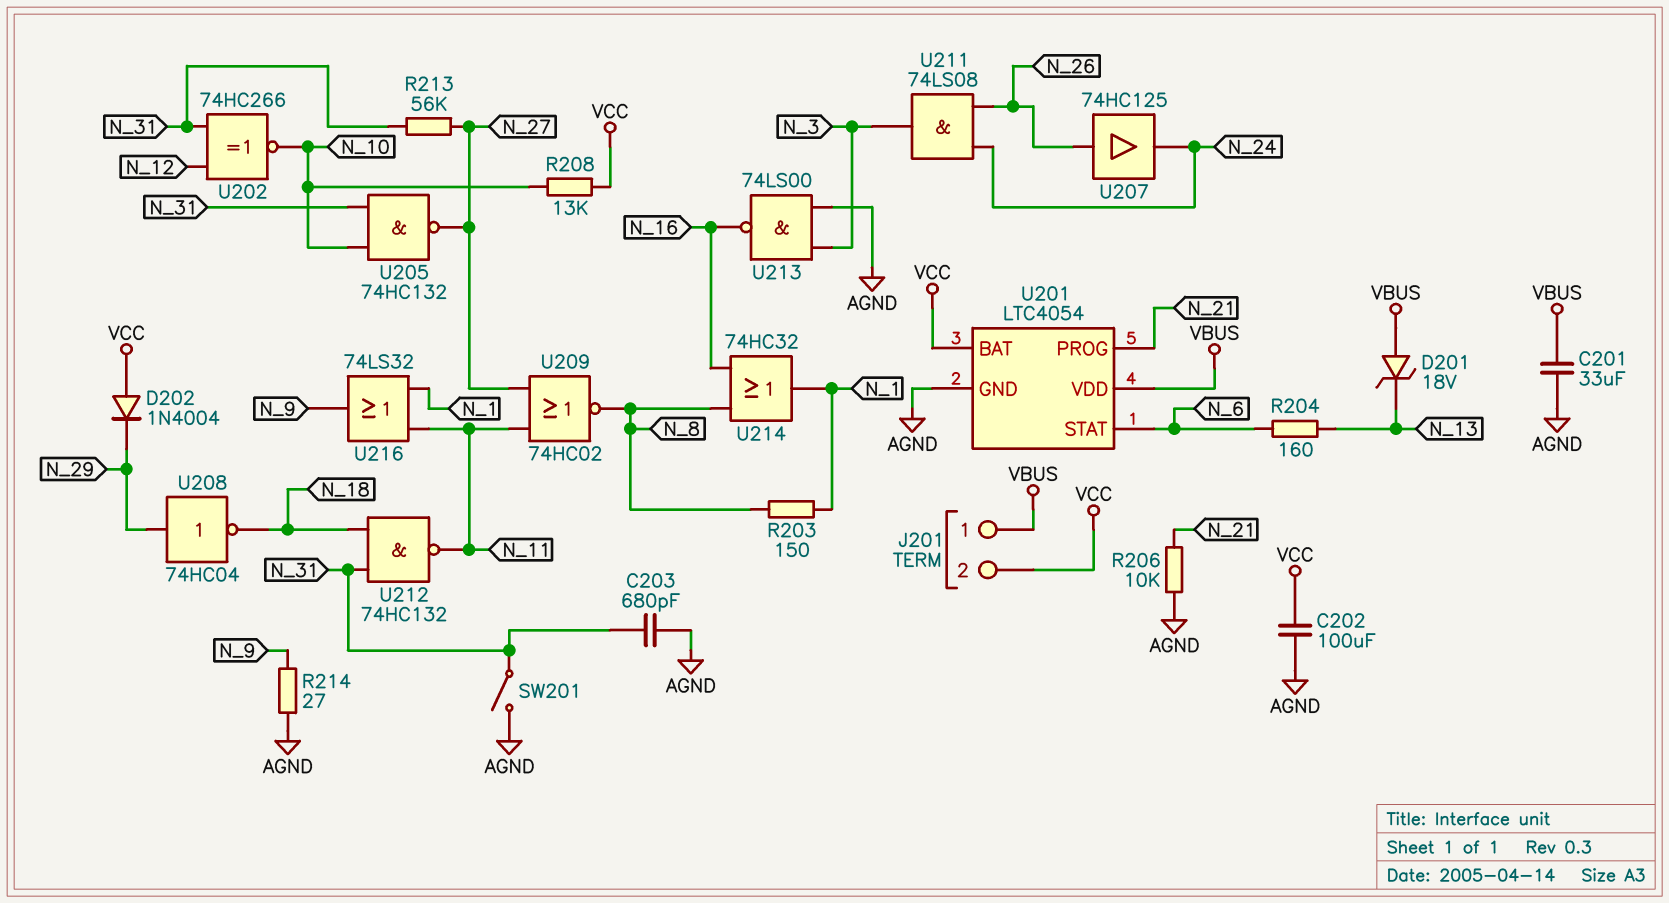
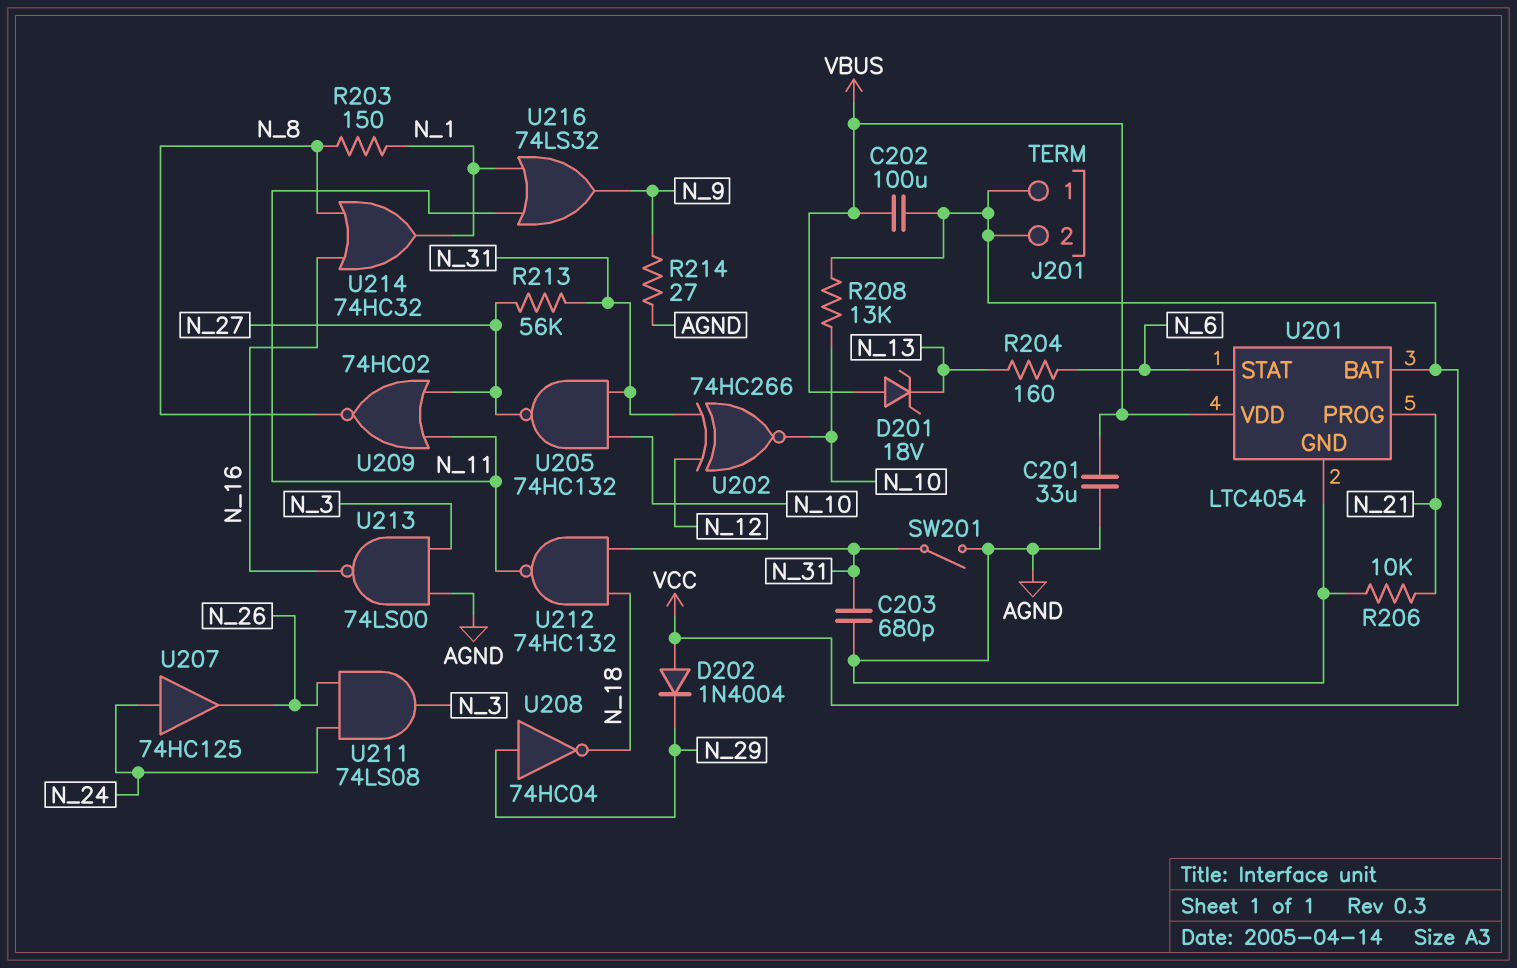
C202: 100uF (AGND, VCC) -> 100uF (VBUS, VCC)
J201 pin 1: VBUS -> VCC
U207: buffer 74HC125 (in N_26, out N_24) -> buffer 74HC125 (in N_24, out N_26)

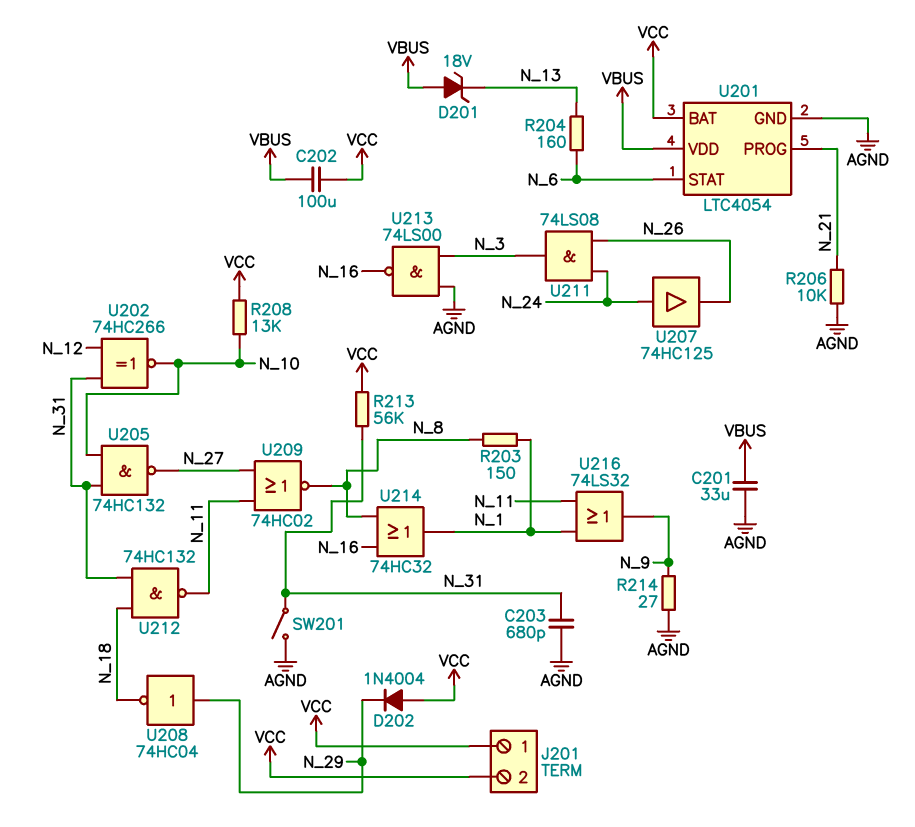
R213: 56k (N_27, N_31) -> 56k (N_31, VCC)

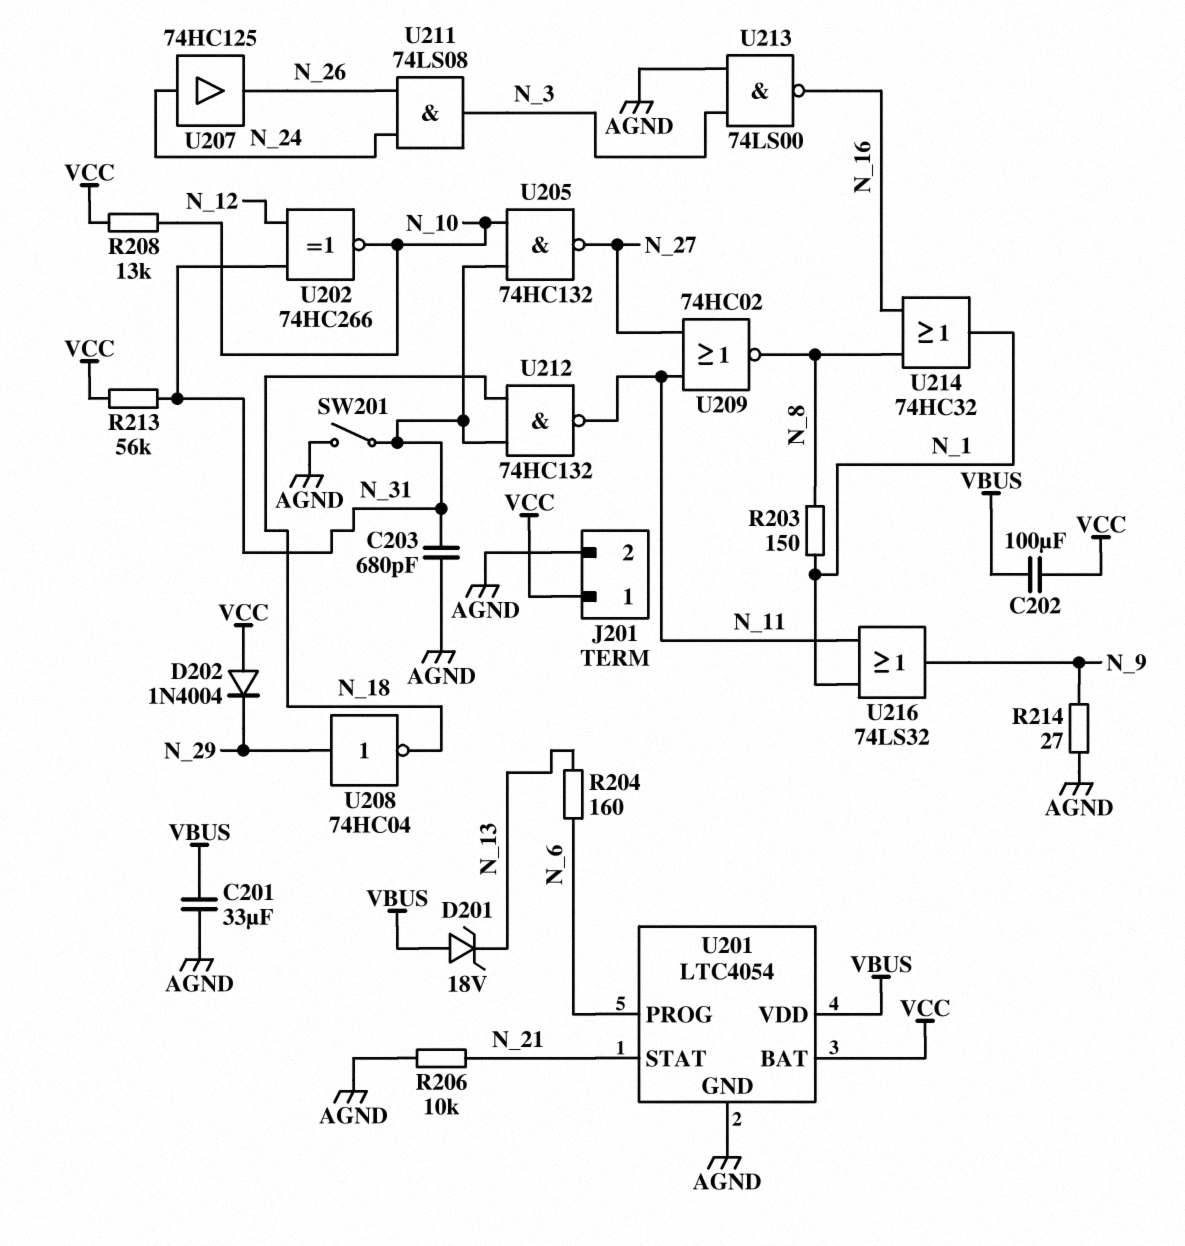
J201 pin 2: VCC -> AGND
U201 pin PROG: N_21 -> N_6
U201 pin STAT: N_6 -> N_21

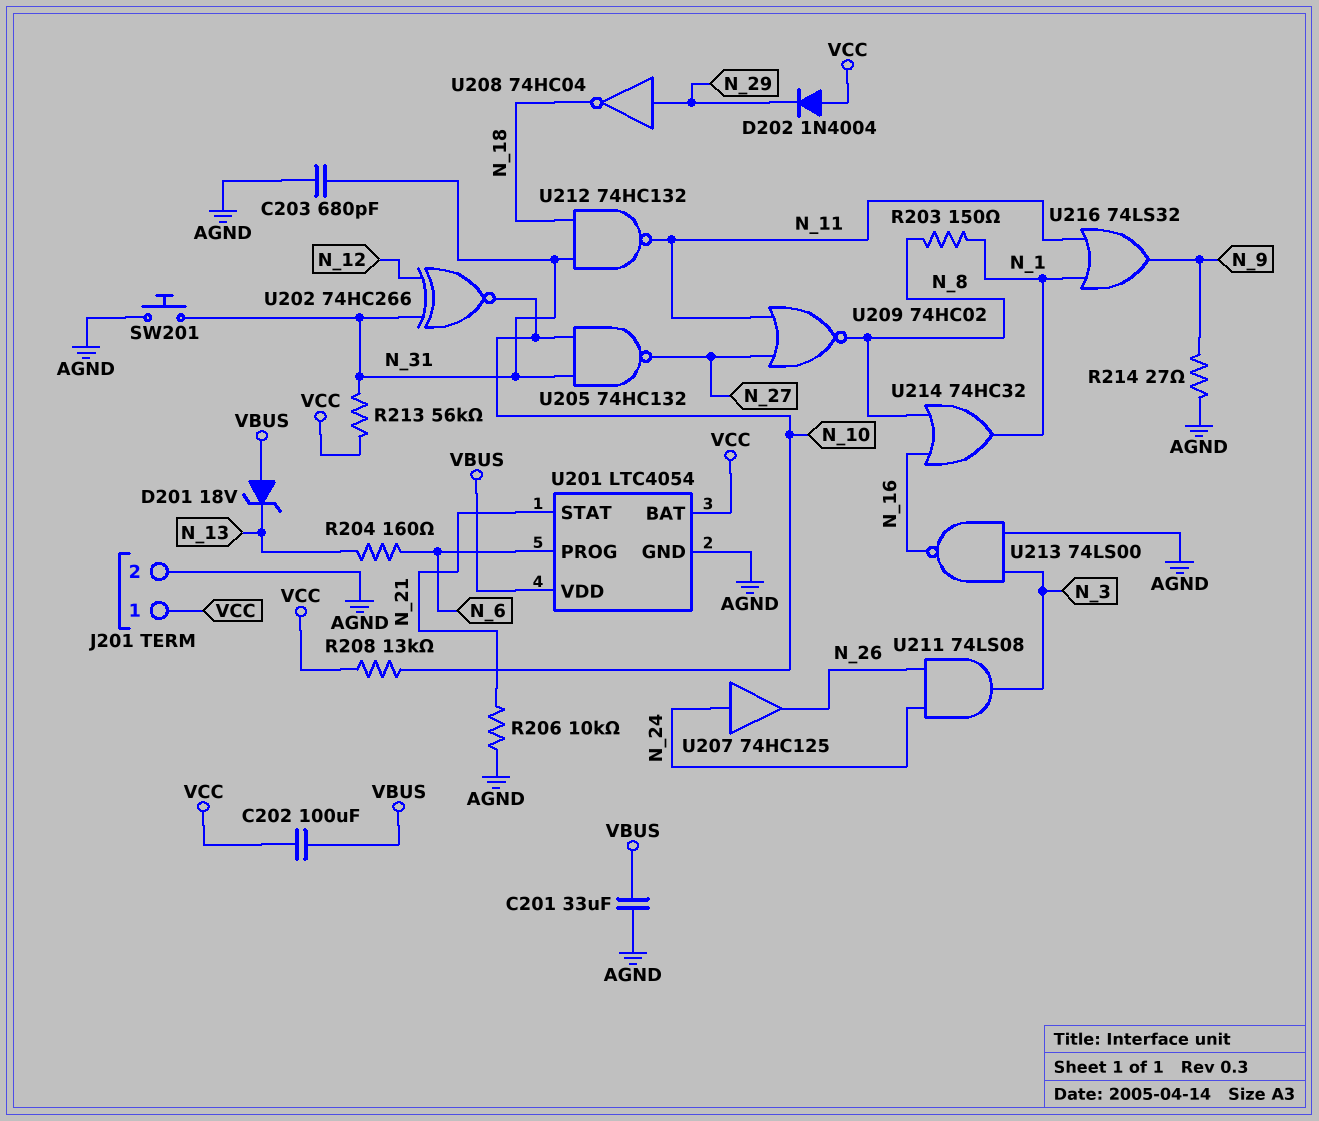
SW201: switch (AGND, N_31) -> button (AGND, N_31)

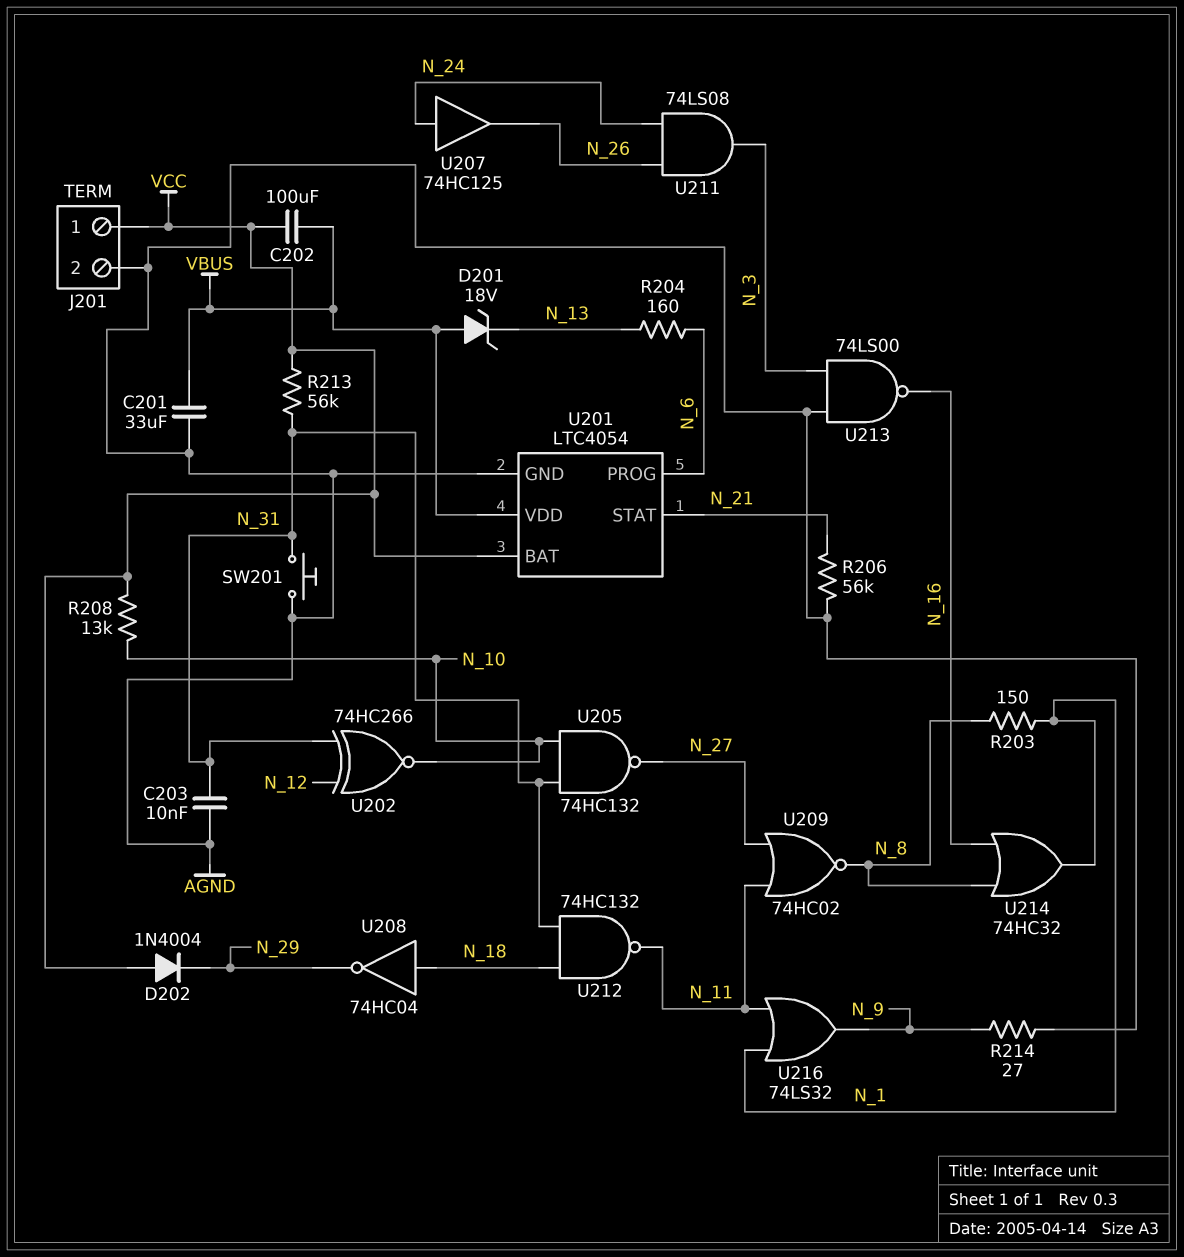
C203: 680pF (AGND, N_31) -> 10nF (AGND, N_31)
R206: 10k (AGND, N_21) -> 56k (AGND, N_21)
U208: NOT 74HC04 (in N_29, out N_18) -> NOT 74HC04 (in N_18, out N_29)

